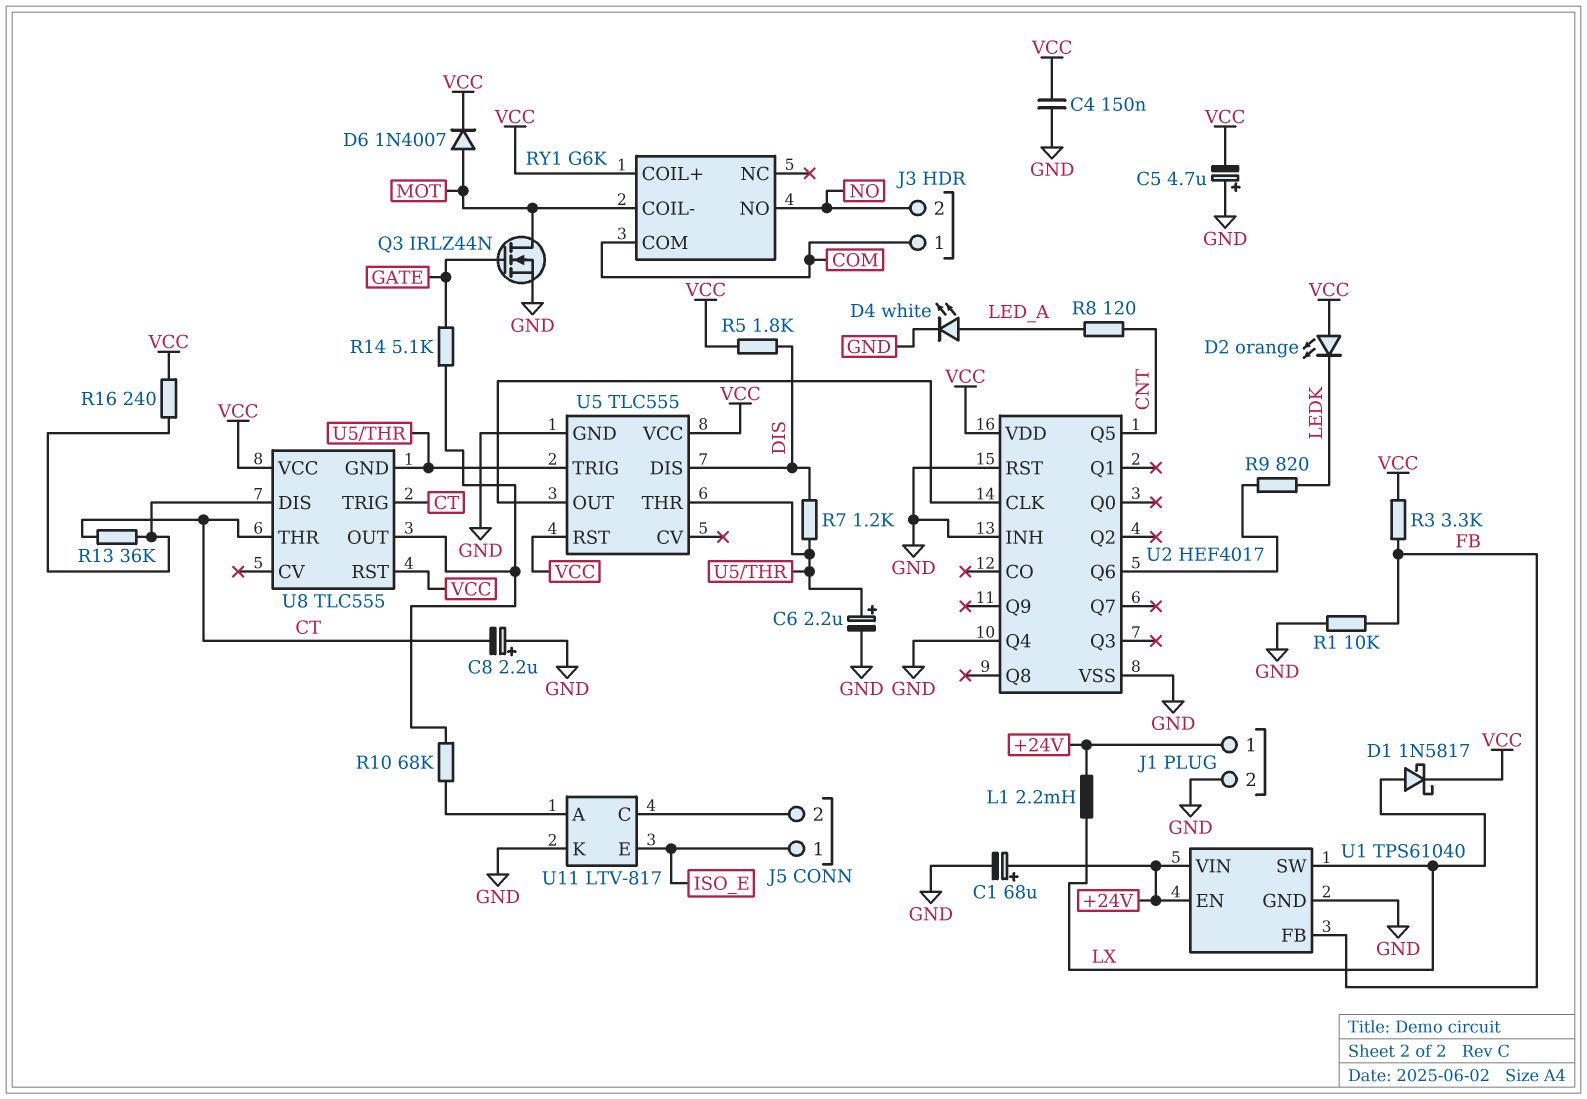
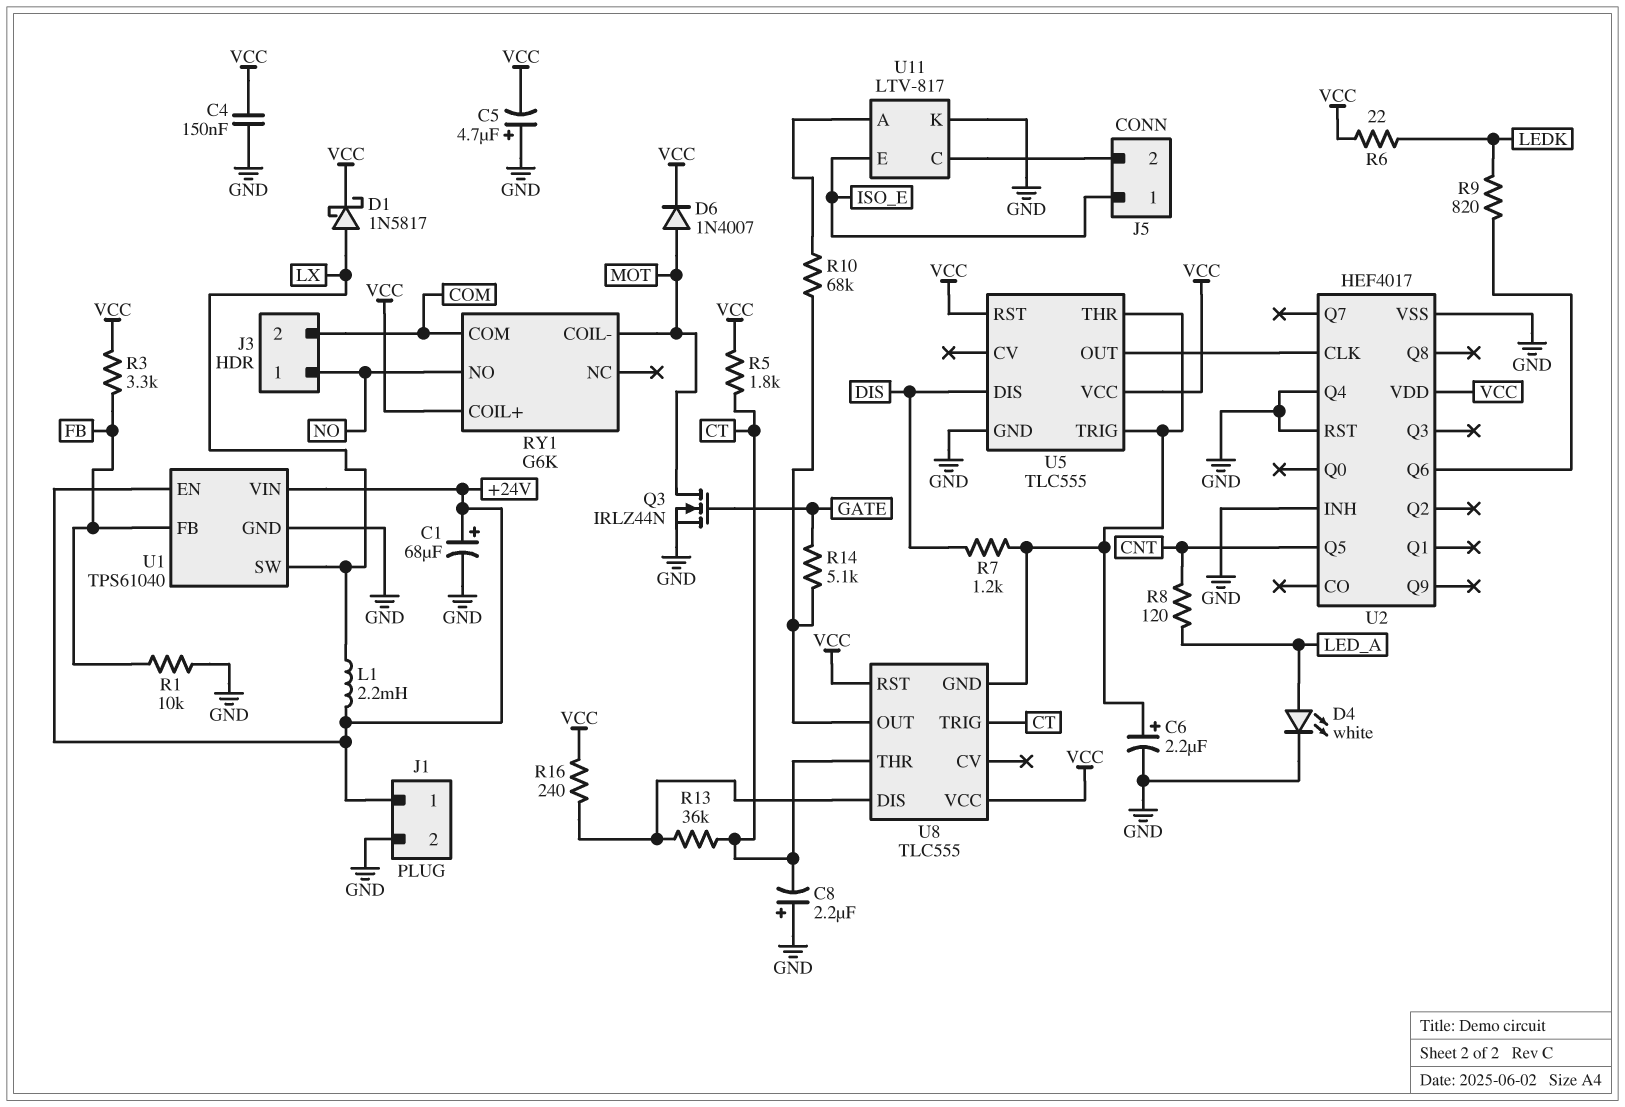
D2: LED orange (A VCC, K LEDK) -> none
J3 pin 1: COM -> NO
J3 pin 2: NO -> COM
R5: 1.8k (DIS, VCC) -> 1.8k (CT, VCC)
R6: none -> 22 (LEDK, VCC)

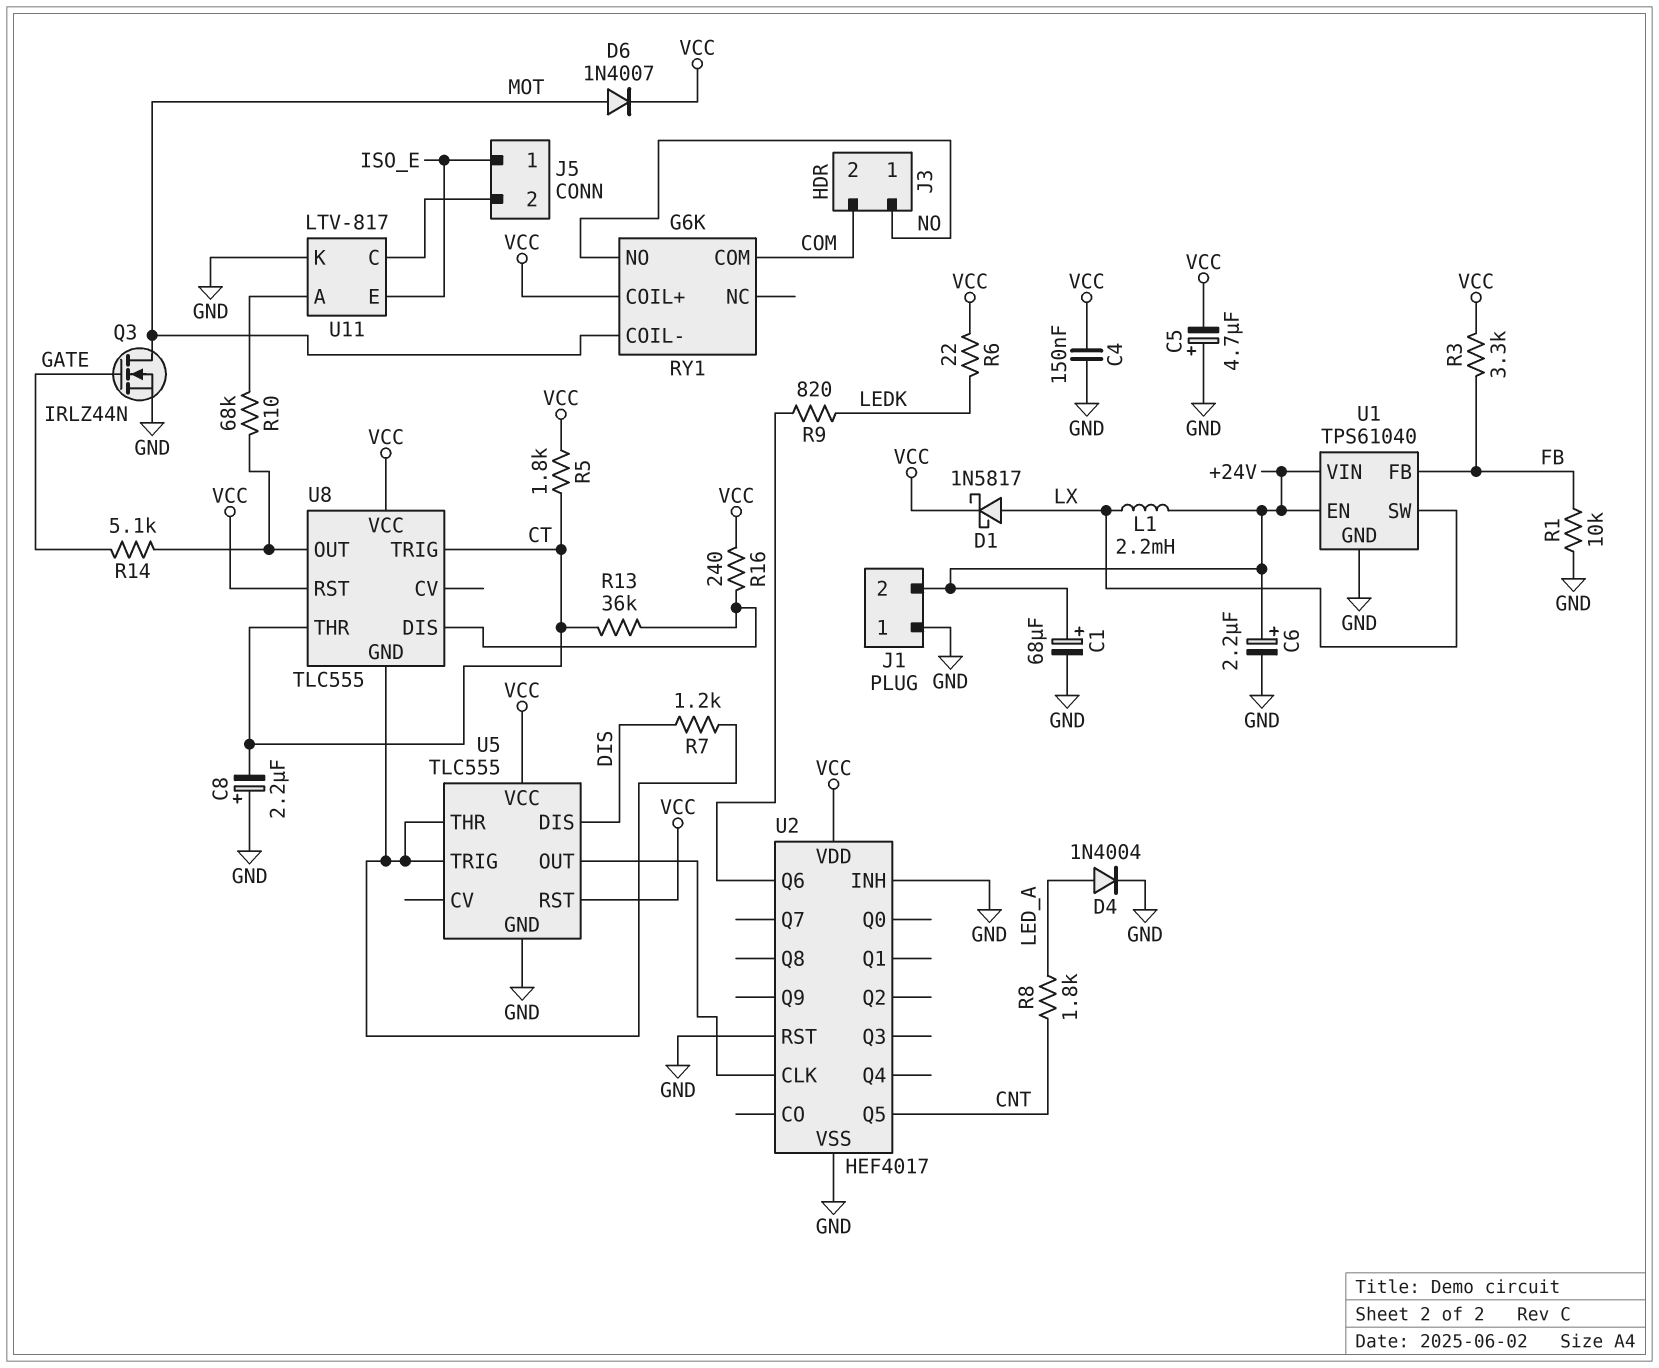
C6: 2.2uF (plus U5/THR, minus GND) -> 2.2uF (plus +24V, minus GND)
D4: LED white (A LED_A, K GND) -> diode 1N4004 (A LED_A, K GND)
J1 pin 1: +24V -> GND
J1 pin 2: GND -> +24V
R8: 120 (CNT, LED_A) -> 1.8k (CNT, LED_A)
U2 pin Q4: GND -> none

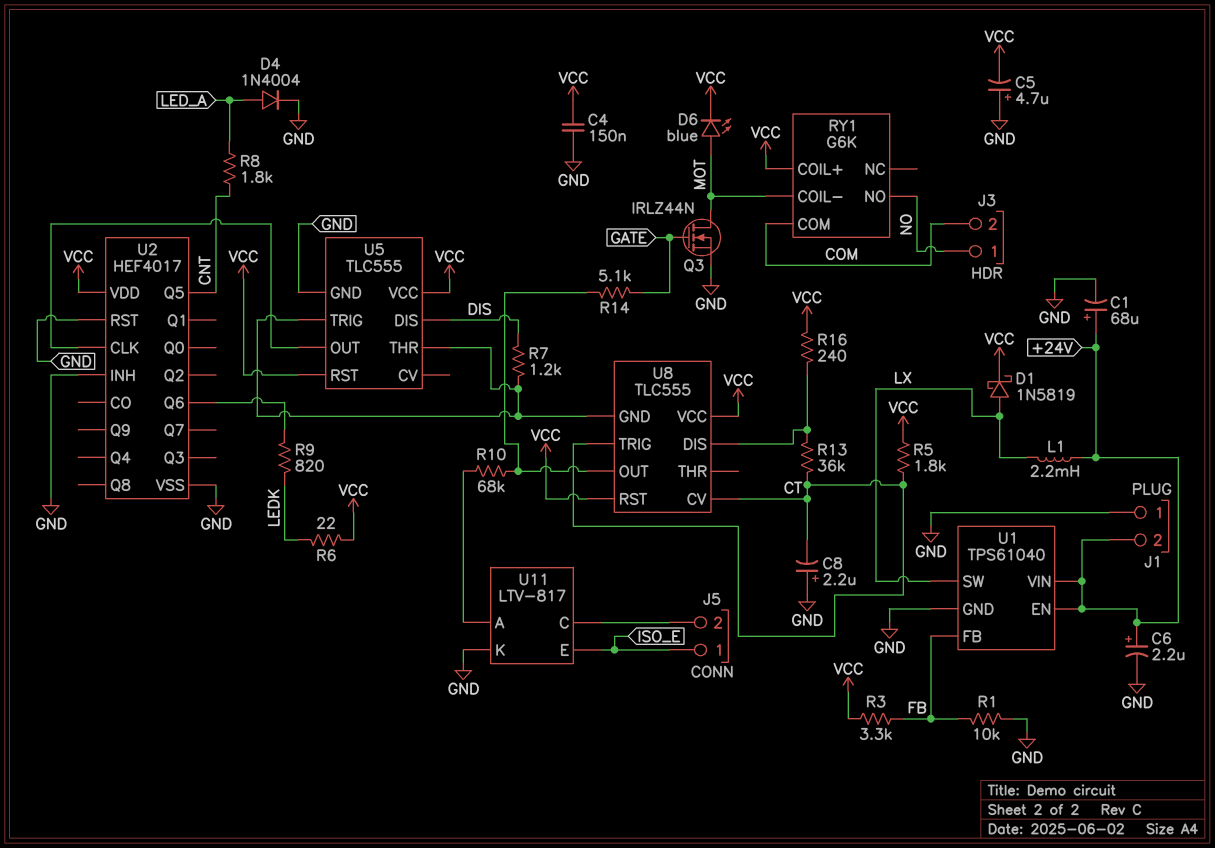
D1: schottky 1N5817 (A LX, K VCC) -> schottky 1N5819 (A LX, K VCC)
D6: diode 1N4007 (A MOT, K VCC) -> LED blue (A MOT, K VCC)
U8 pin CV: none -> CT
U8 pin THR: CT -> none

